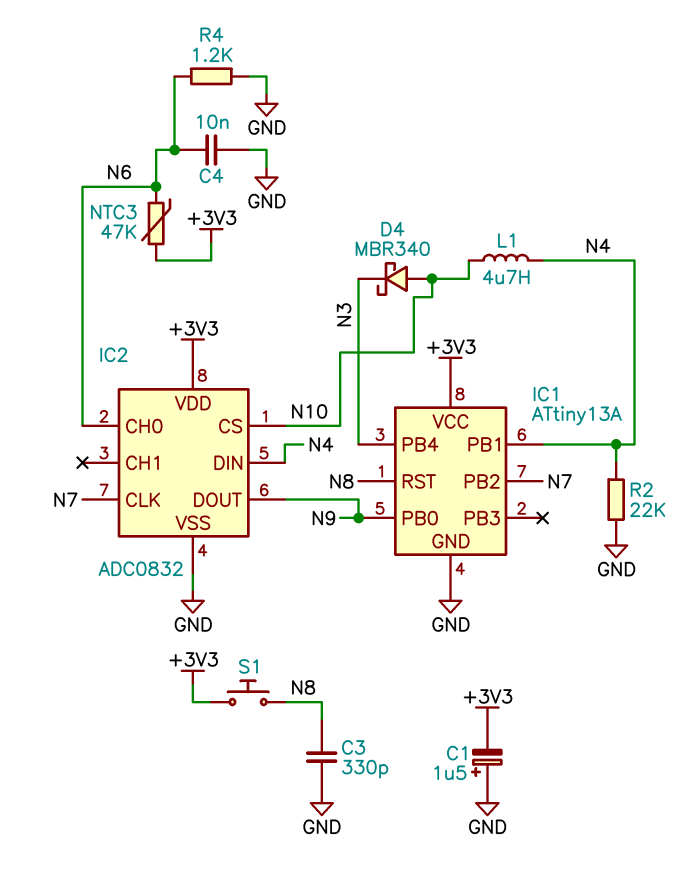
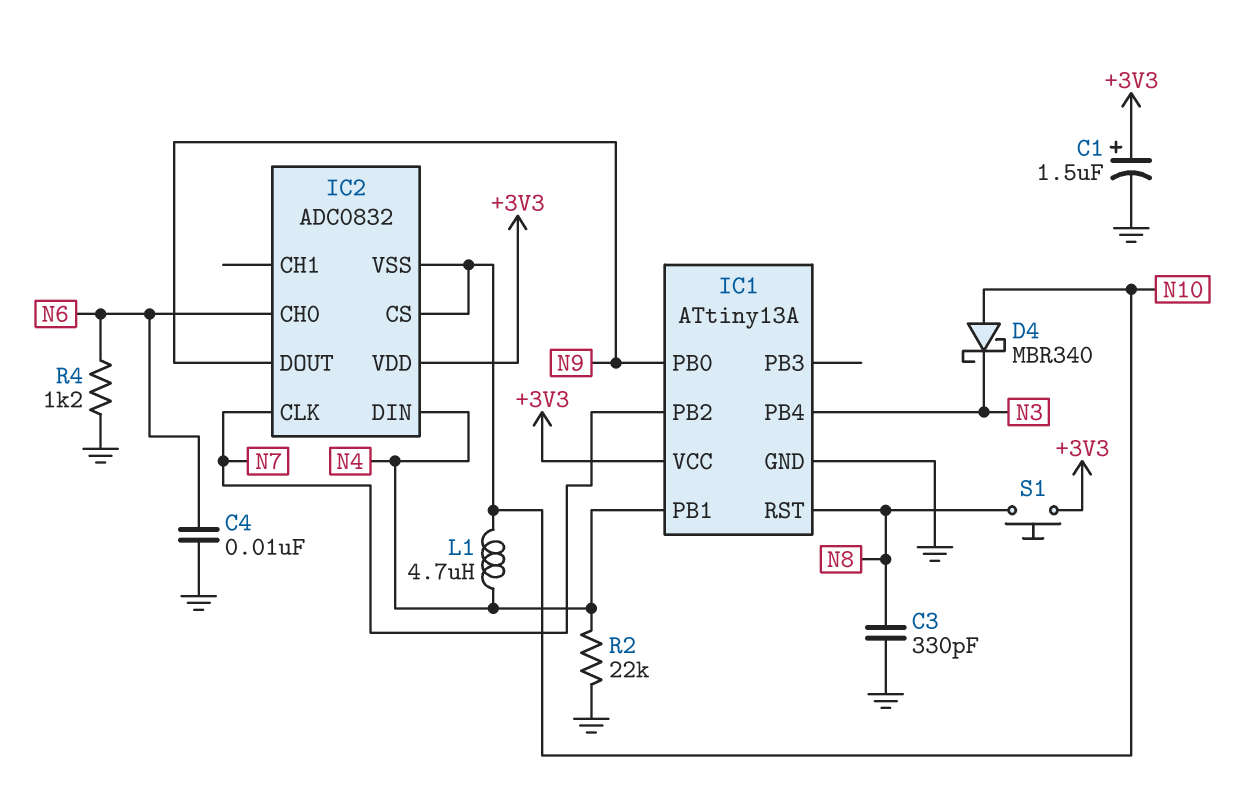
C1: 1.5uF (plus GND, minus +3V3) -> 1.5uF (plus +3V3, minus GND)
IC2 pin VSS: GND -> N10
NTC3: 47k (+3V3, N6) -> none

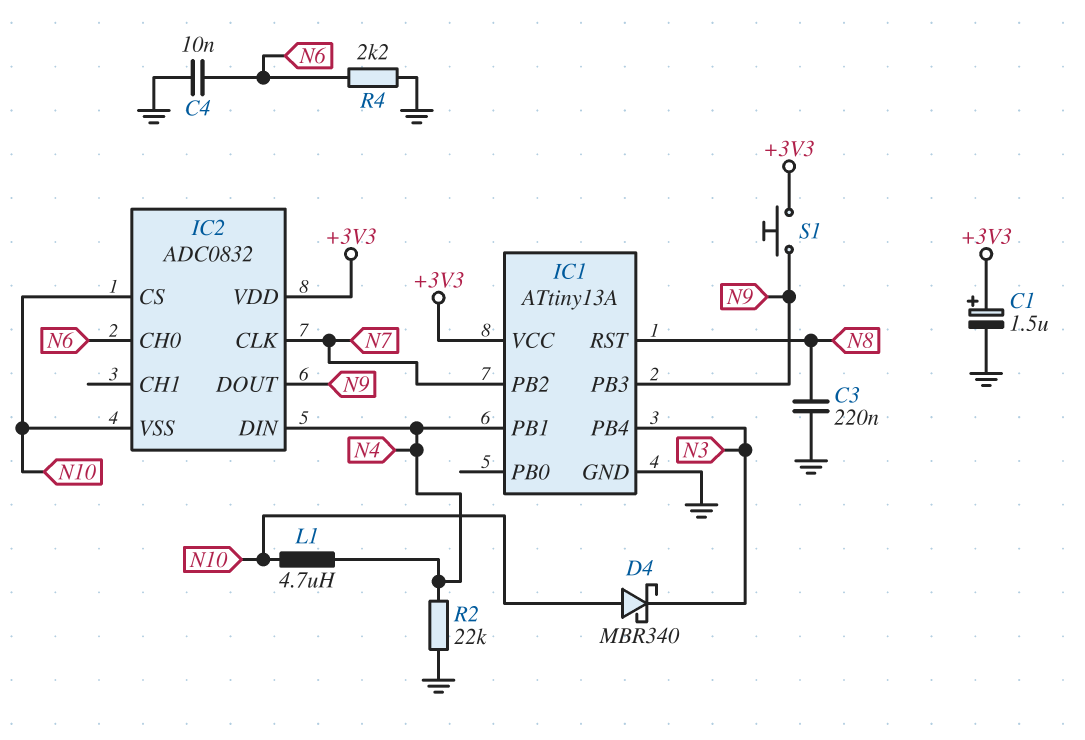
C3: 330pF (GND, N8) -> 220nF (GND, N8)
IC1 pin PB0: N9 -> none
IC1 pin PB3: none -> N9
R4: 1.2k (GND, N6) -> 2.2k (GND, N6)
S1: button (+3V3, N8) -> button (+3V3, N9)

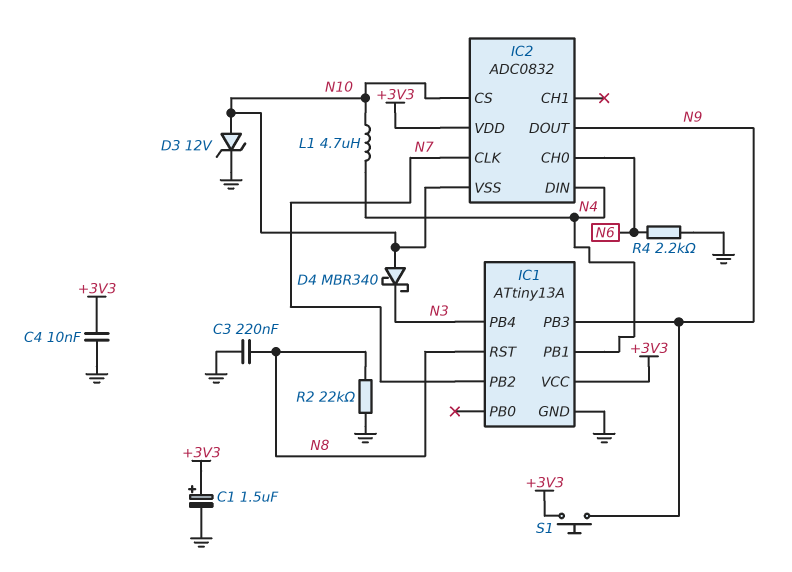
C4: 10nF (GND, N6) -> 10nF (+3V3, GND)
D3: none -> zener 12V (A N10, K GND)
R2: 22k (GND, N4) -> 22k (GND, N8)

